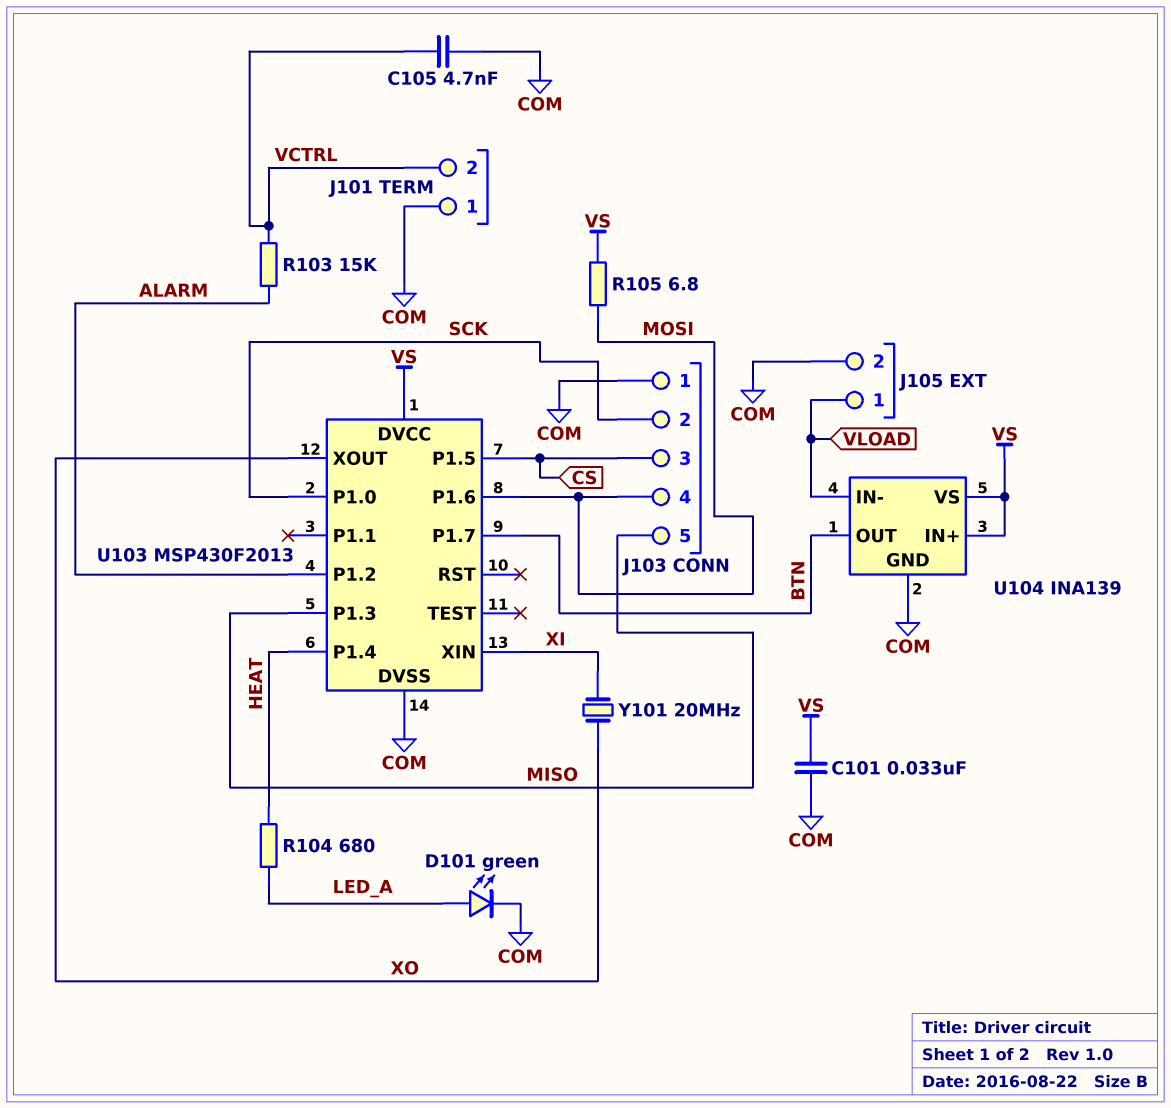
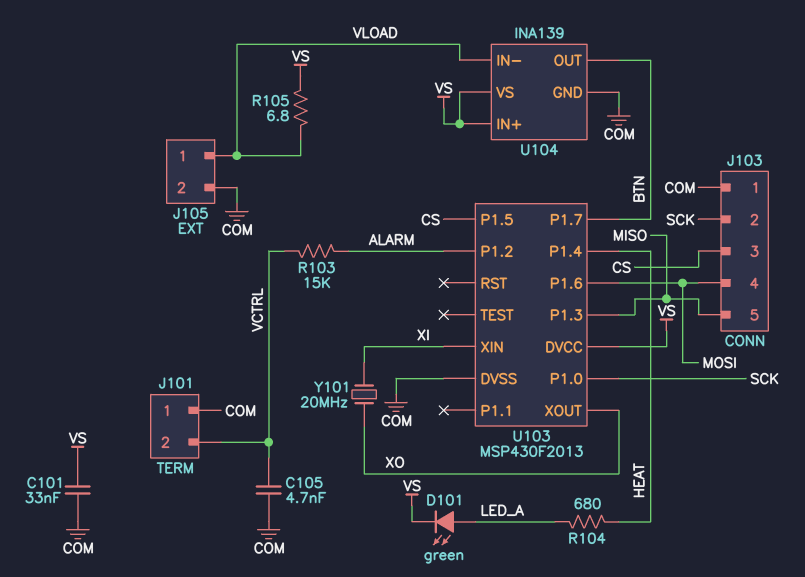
D101: LED green (A LED_A, K COM) -> LED green (A LED_A, K VS)
R105: 6.8 (MOSI, VS) -> 6.8 (VLOAD, VS)

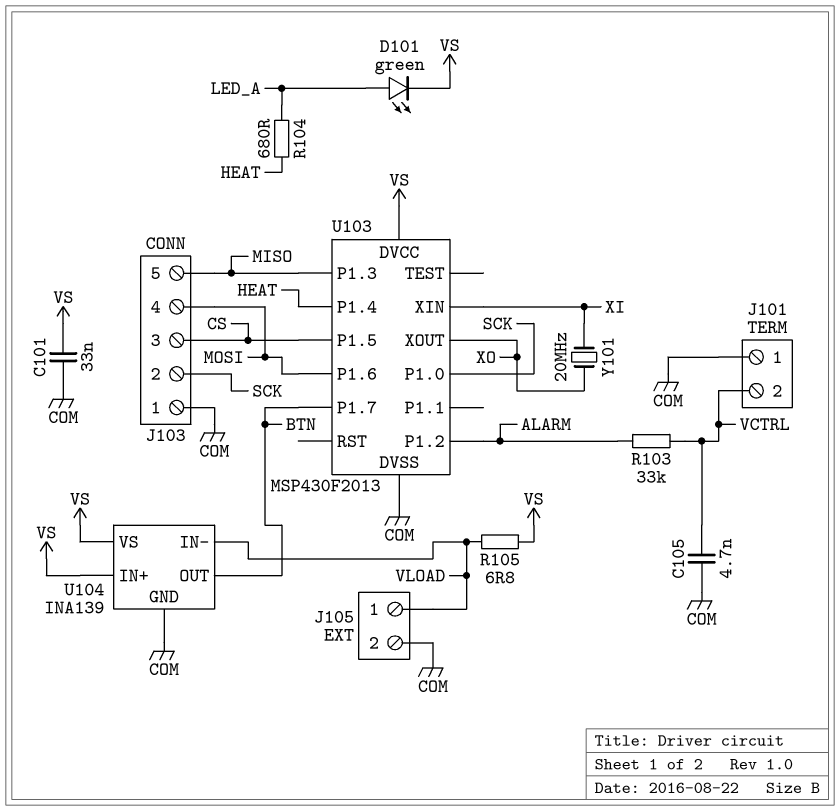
R103: 15k (ALARM, VCTRL) -> 33k (ALARM, VCTRL)

